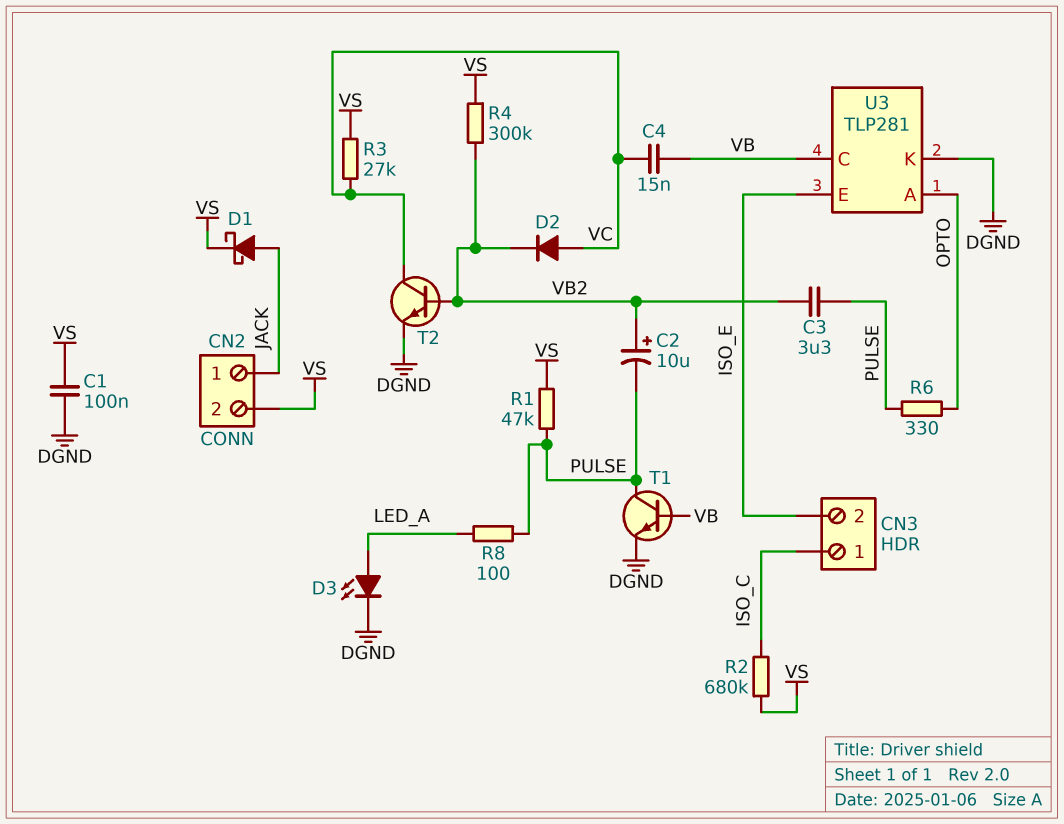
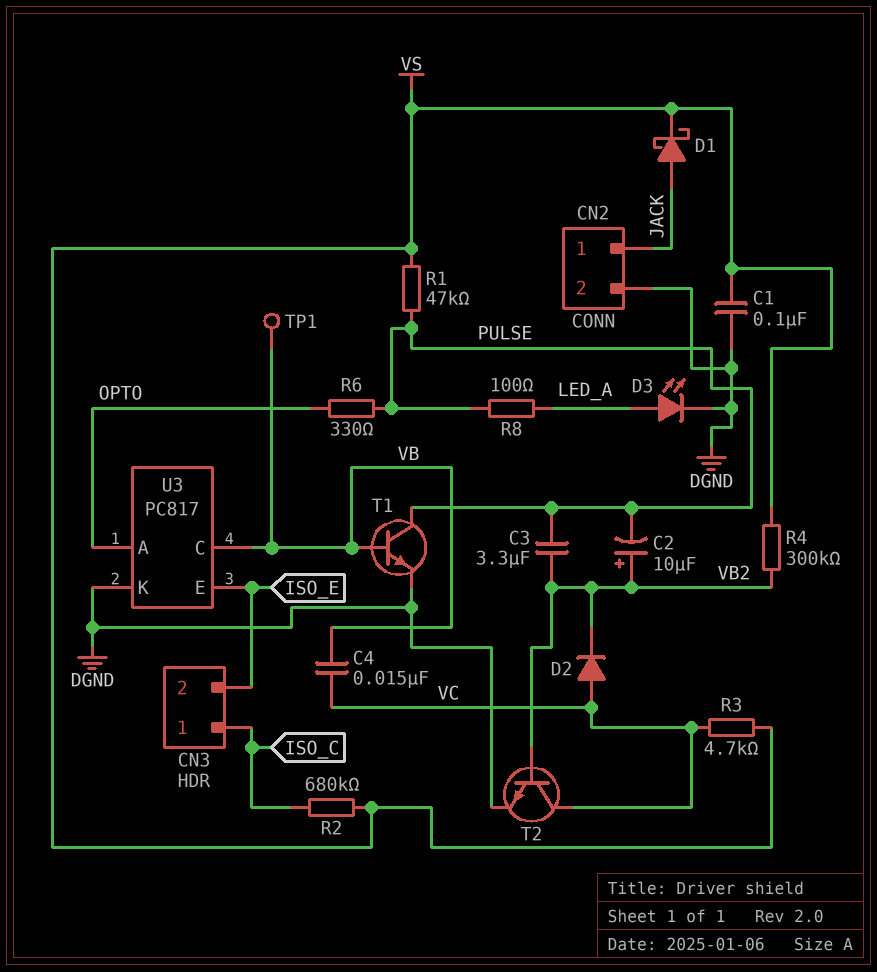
CN2 pin 2: VS -> DGND
R3: 27k (VC, VS) -> 4.7k (VC, VS)
TP1: none -> test point (VB)
U3: TLP281 -> PC817

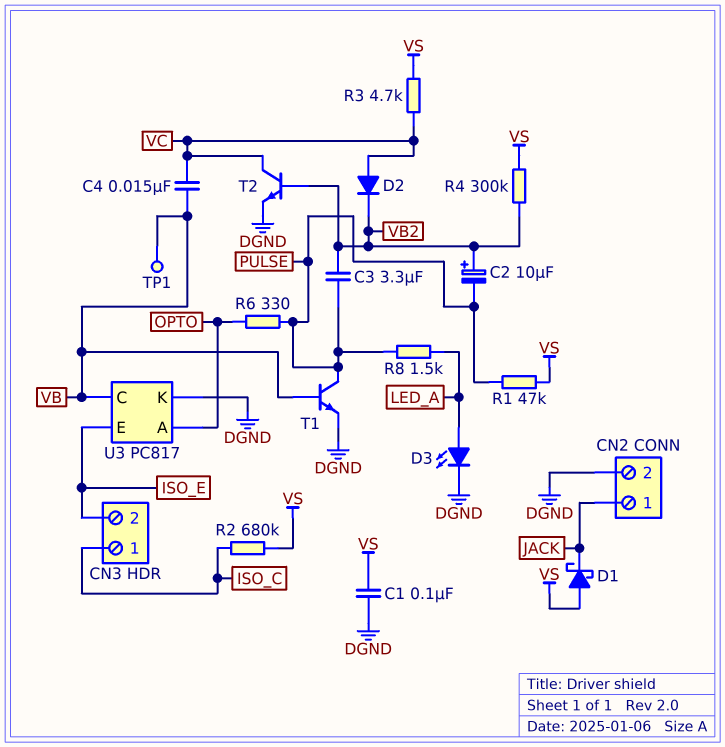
D1: schottky (A JACK, K VS) -> schottky (A VS, K JACK)
R8: 100 (LED_A, PULSE) -> 1.5k (LED_A, PULSE)

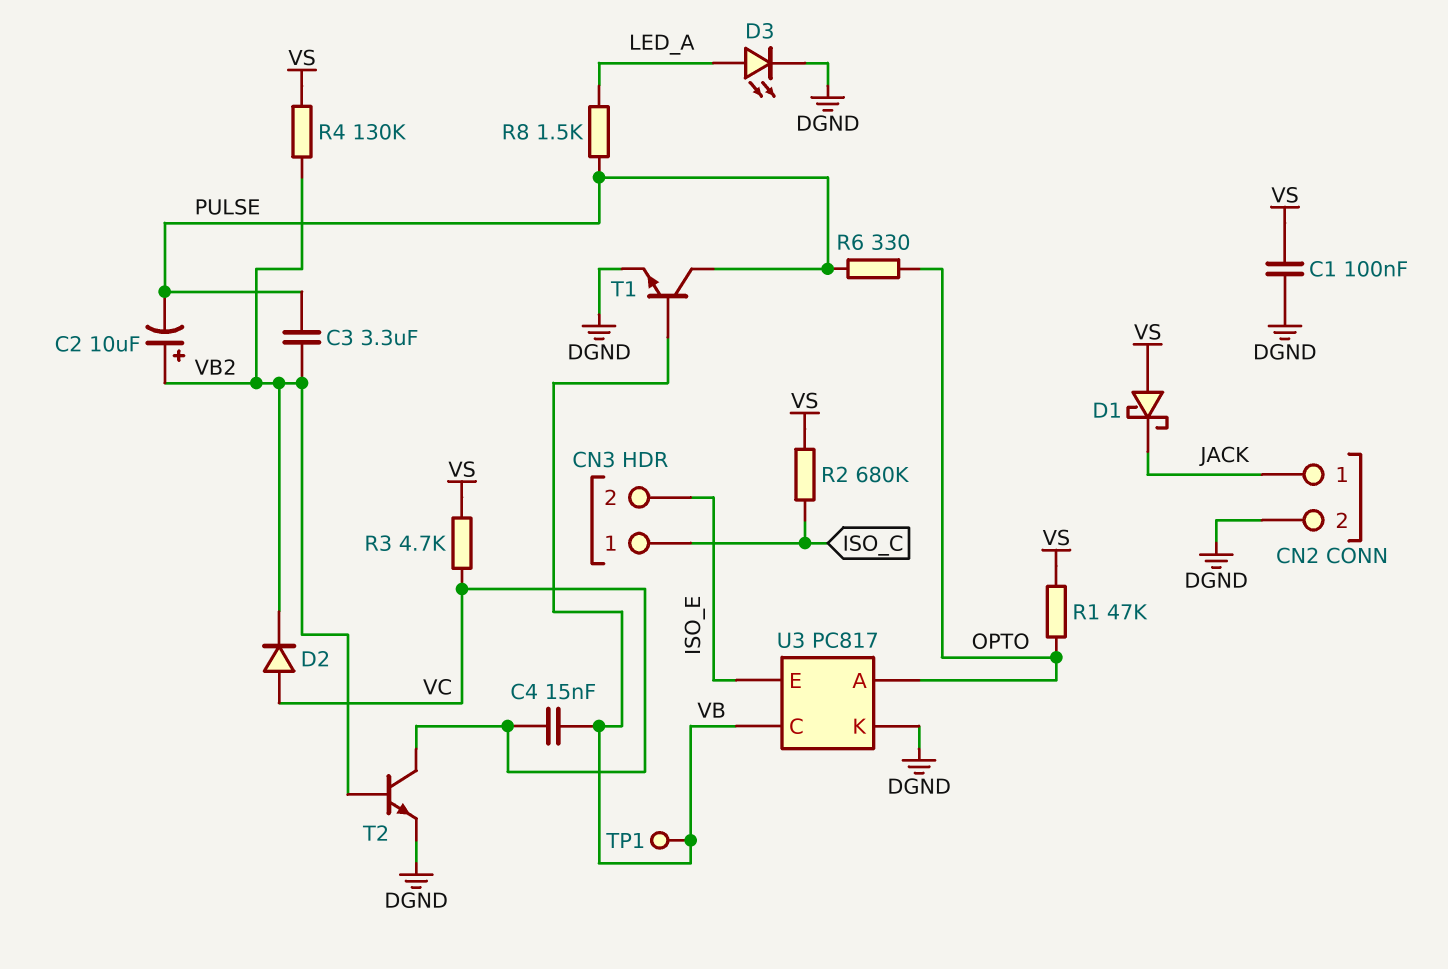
R1: 47k (PULSE, VS) -> 47k (OPTO, VS)
R4: 300k (VB2, VS) -> 130k (VB2, VS)

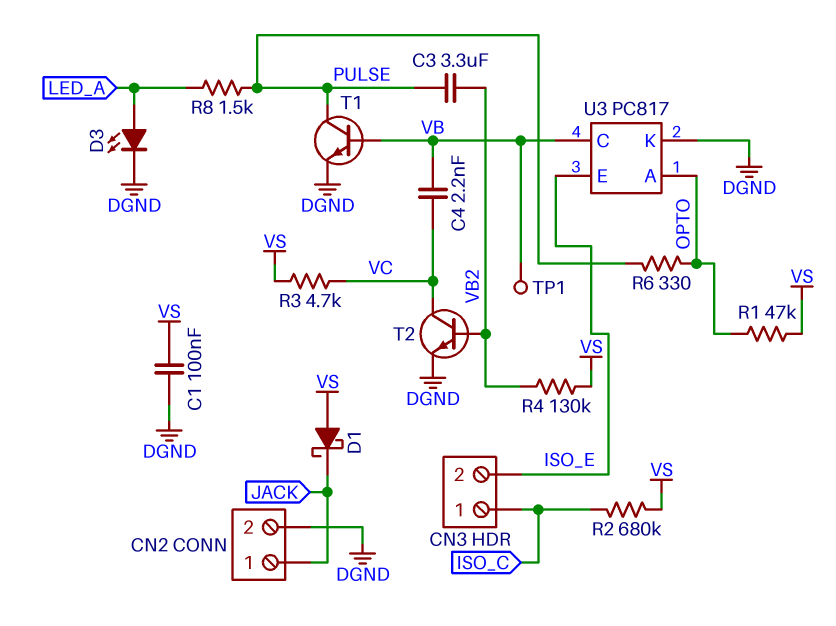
C2: 10uF (plus VB2, minus PULSE) -> none
C4: 15nF (VB, VC) -> 2.2nF (VB, VC)
D2: diode (A VC, K VB2) -> none

